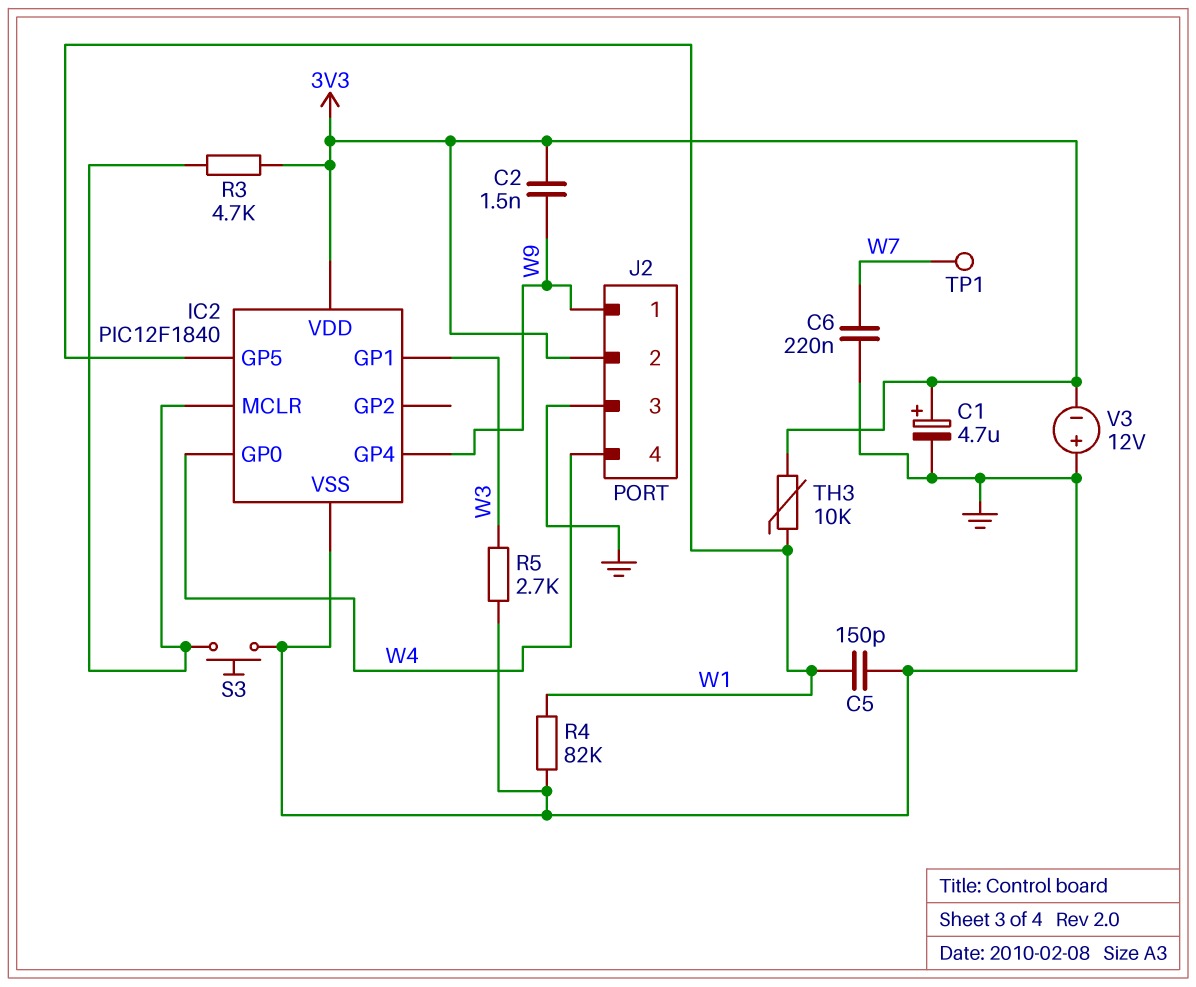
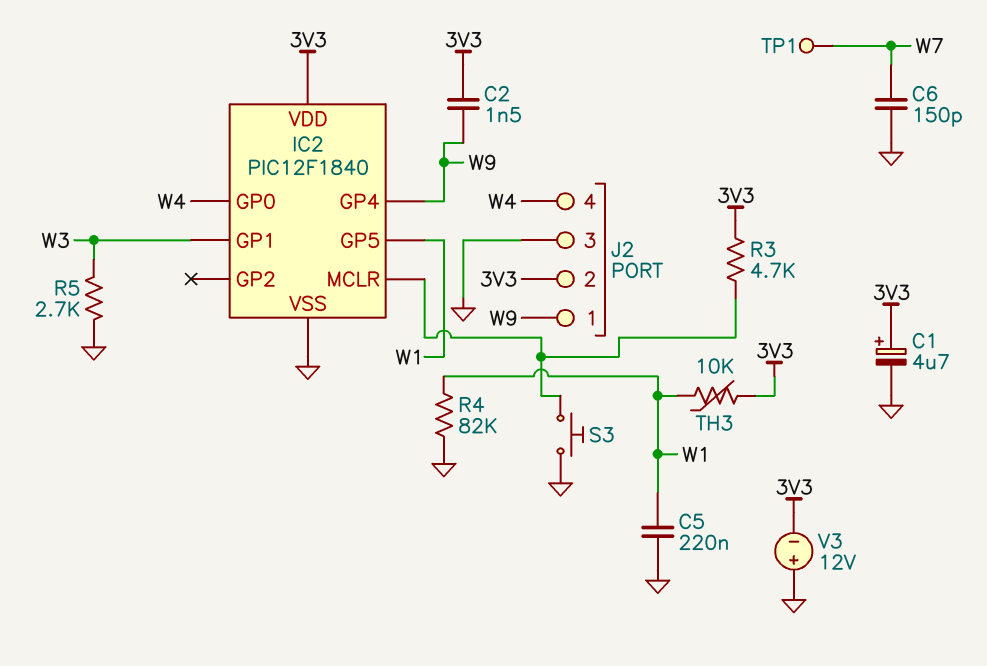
C5: 150pF (GND, W1) -> 220nF (GND, W1)
C6: 220nF (GND, W7) -> 150pF (GND, W7)

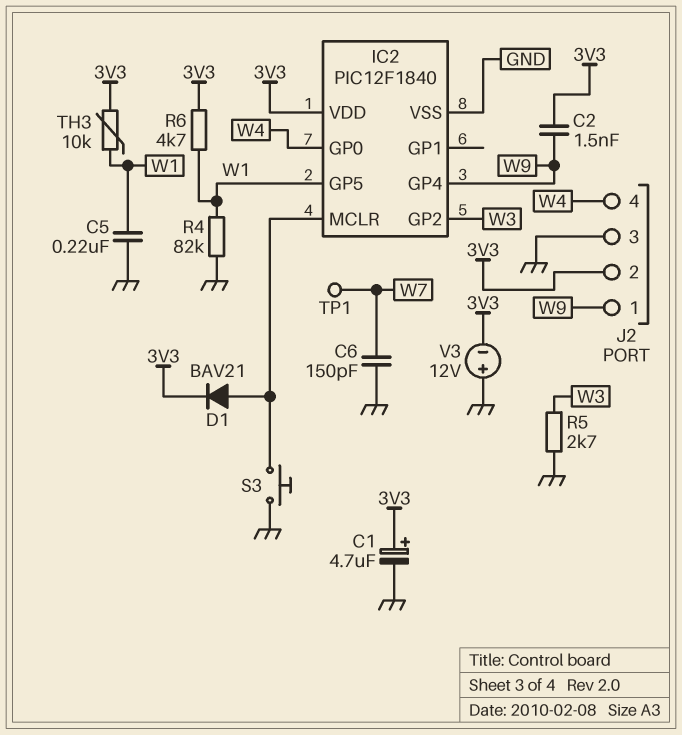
D1: none -> diode BAV21 (A IC2/MCLR, K 3V3)
IC2 pin GP1: W3 -> none
IC2 pin GP2: none -> W3
R3: 4.7k (3V3, IC2/MCLR) -> none
R6: none -> 4.7k (3V3, W1)

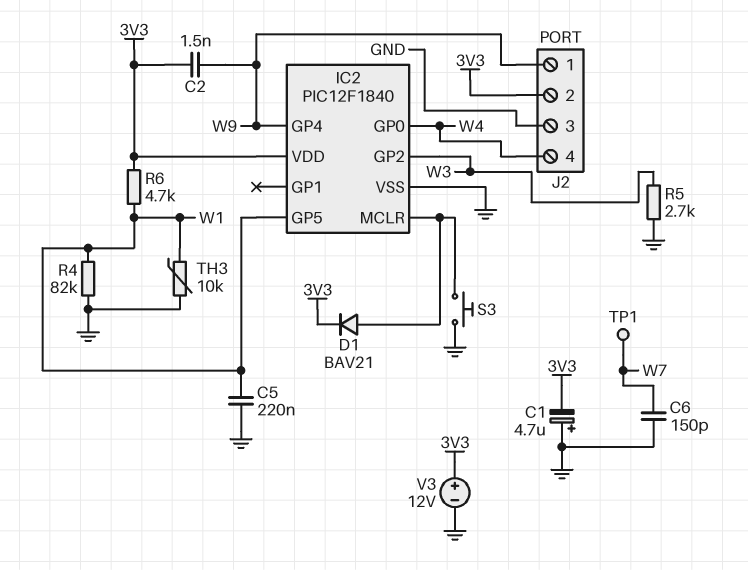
C1: 4.7uF (plus 3V3, minus GND) -> 4.7uF (plus GND, minus 3V3)
TH3: 10k (3V3, W1) -> 10k (GND, W1)
V3: 12V (plus GND, minus 3V3) -> 12V (plus 3V3, minus GND)

